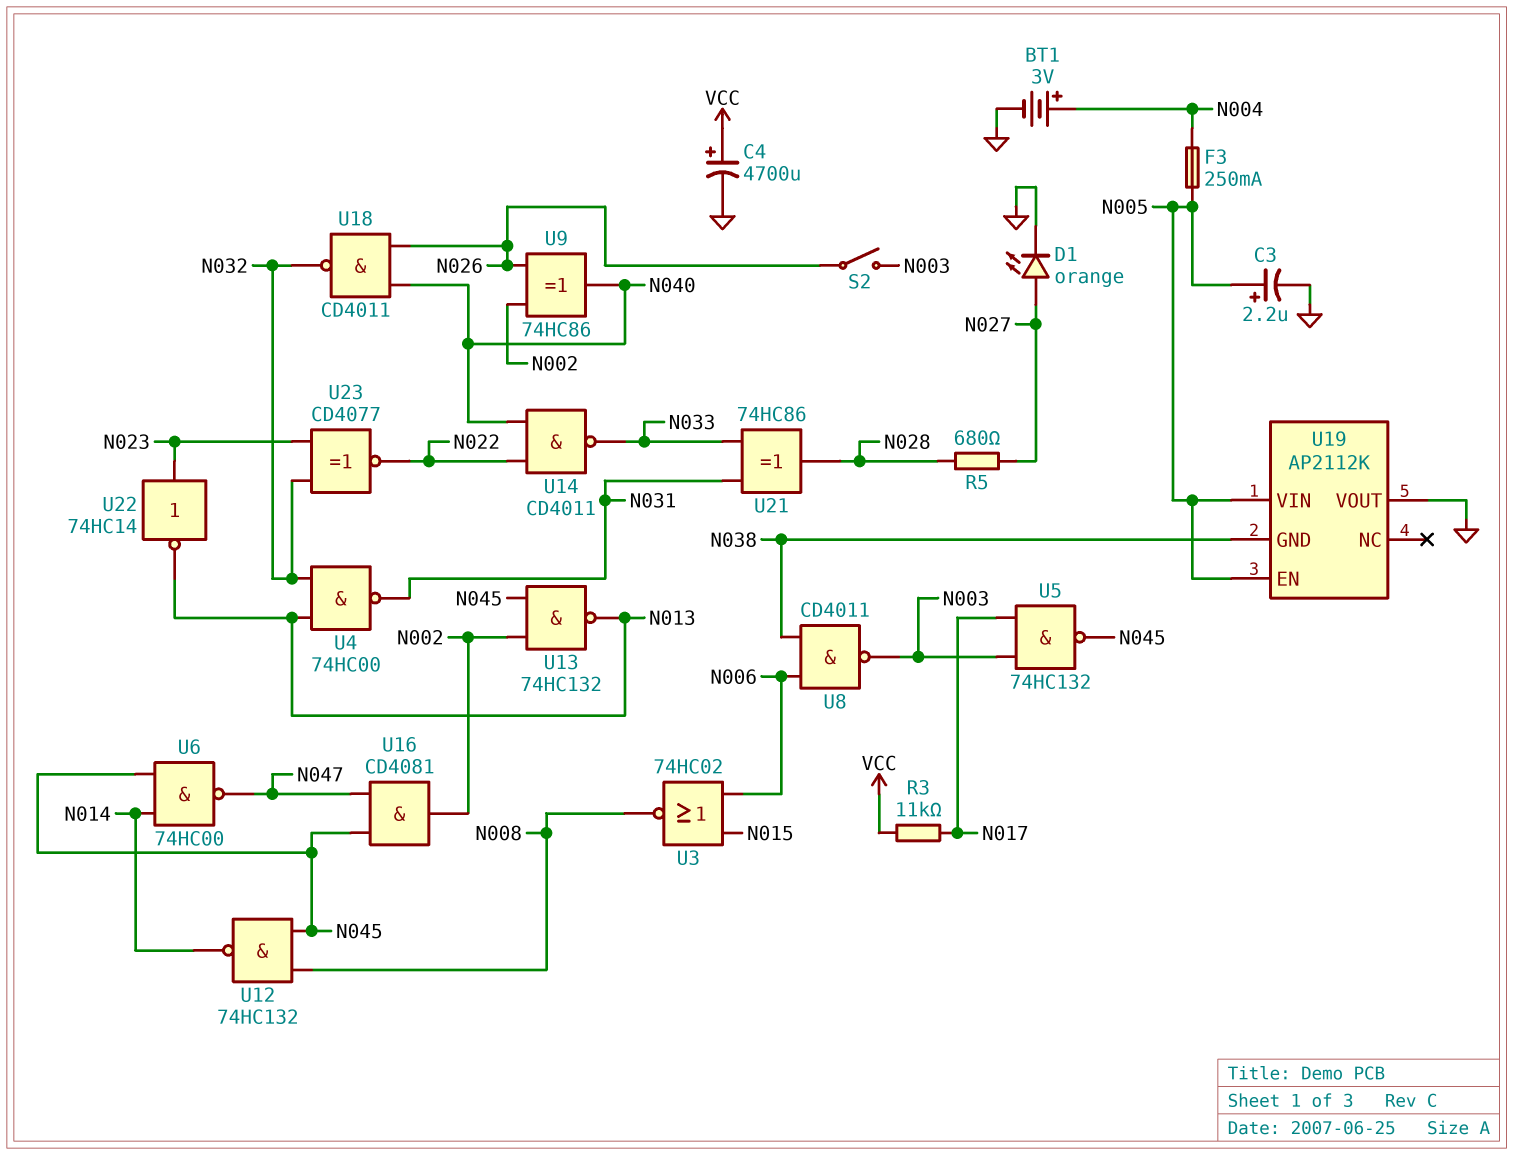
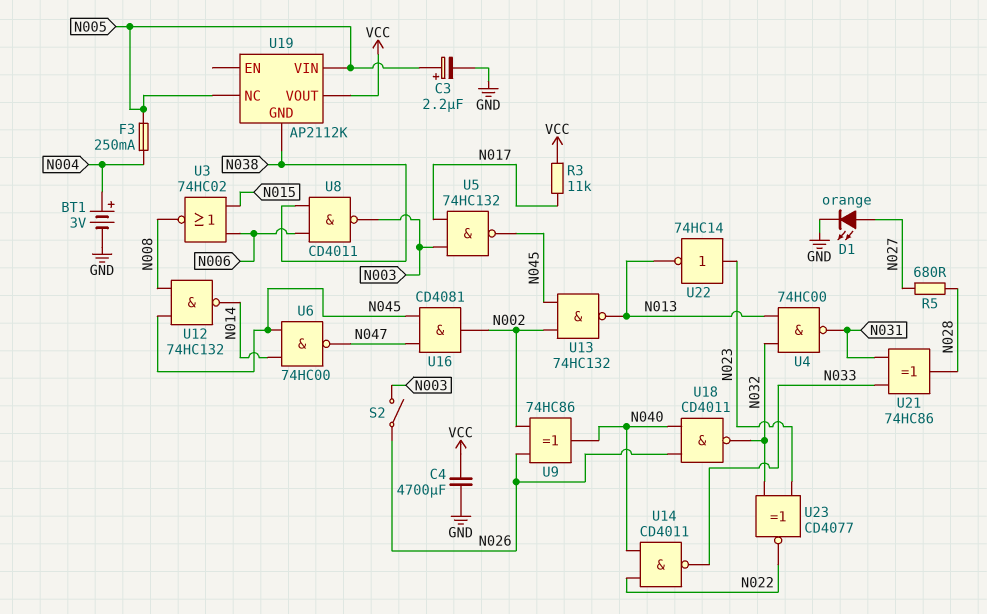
C4: 4700uF (plus VCC, minus GND) -> 4700uF (GND, VCC)
U19 pin EN: N005 -> none
U19 pin NC: none -> N005
U19 pin VOUT: GND -> VCC

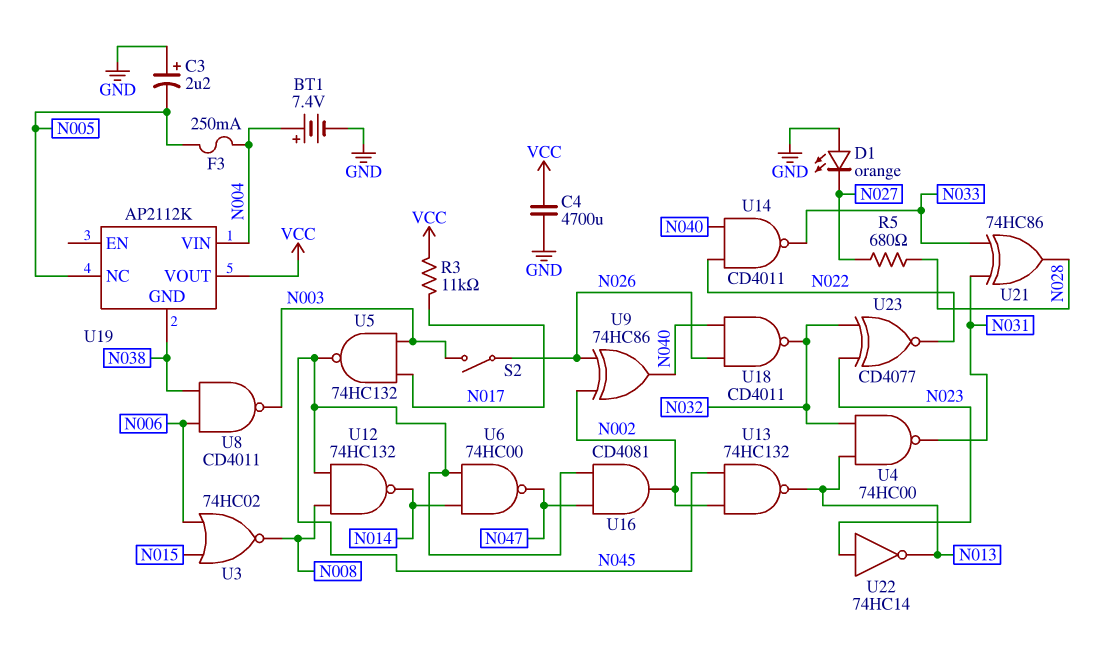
BT1: 3V (plus N004, minus GND) -> 7.4V (plus N004, minus GND)
C3: 2.2uF (plus N005, minus GND) -> 2.2uF (plus GND, minus N005)
D1: LED orange (A N027, K GND) -> LED orange (A GND, K N027)
U19 pin VIN: N005 -> N004

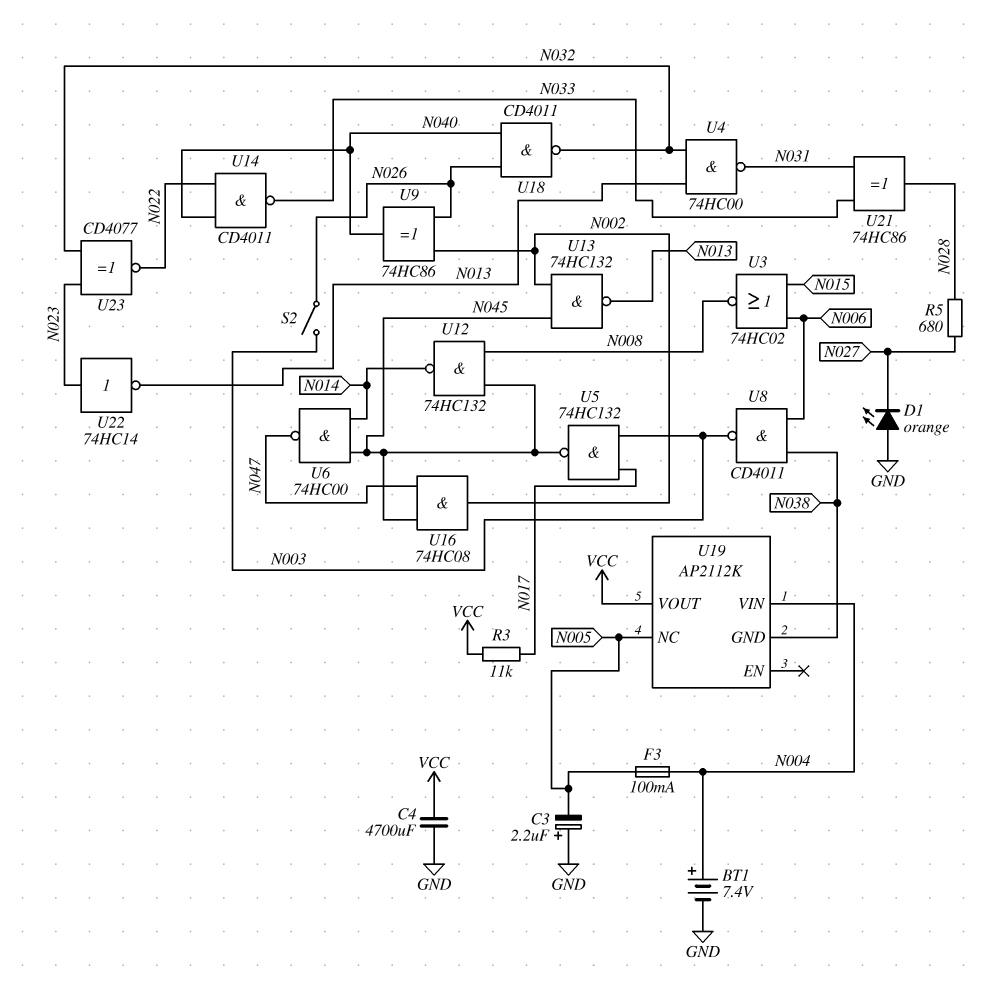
F3: 250mA (N004, N005) -> 100mA (N004, N005)
U16: AND CD4081 (in N045, in N047, out N002) -> AND 74HC08 (in N045, in N047, out N002)

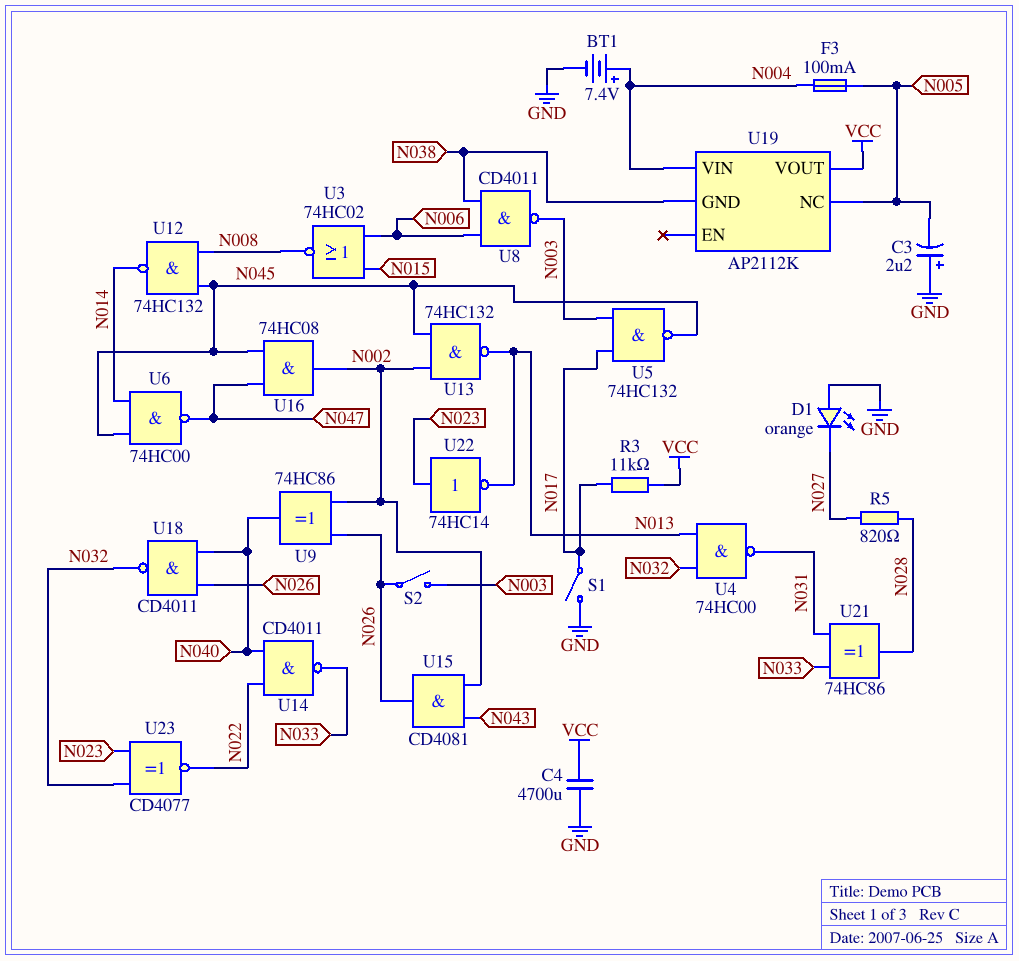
R5: 680 (N027, N028) -> 820 (N027, N028)
S1: none -> switch (GND, N017)
U15: none -> AND CD4081 (in N002, in N043, out N026)

